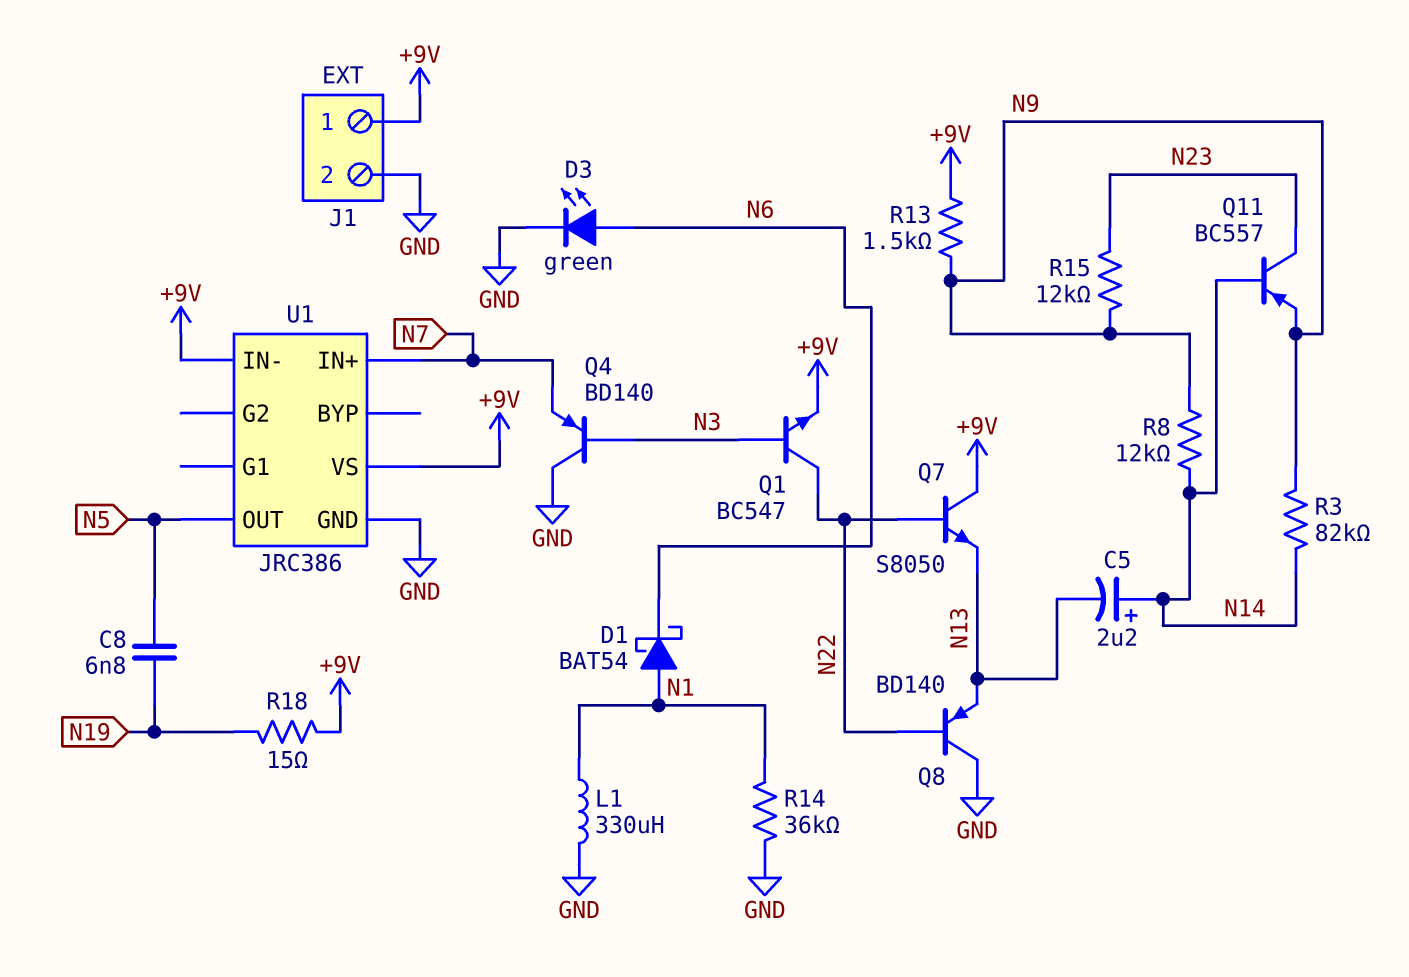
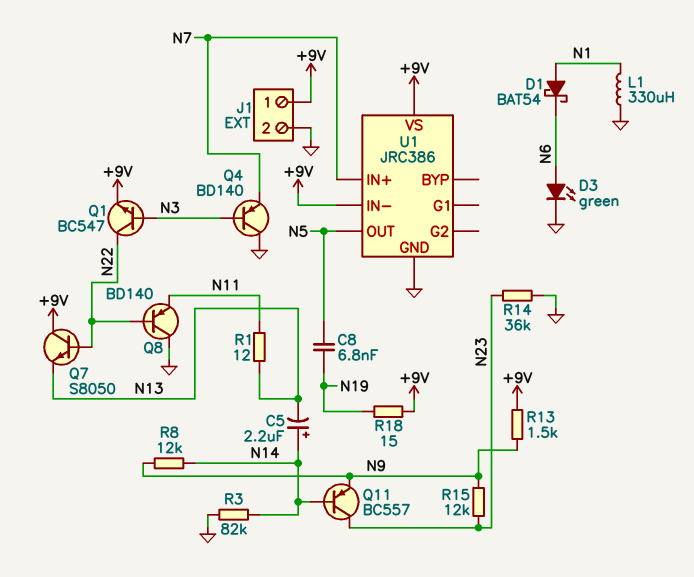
Q8: PNP BD140 (B N22, C GND, E N13) -> PNP BD140 (B N22, C GND, E N11)
R1: none -> 12 (N11, N13)
R3: 82k (N9, N14) -> 82k (GND, N14)
R14: 36k (GND, N1) -> 36k (GND, N23)

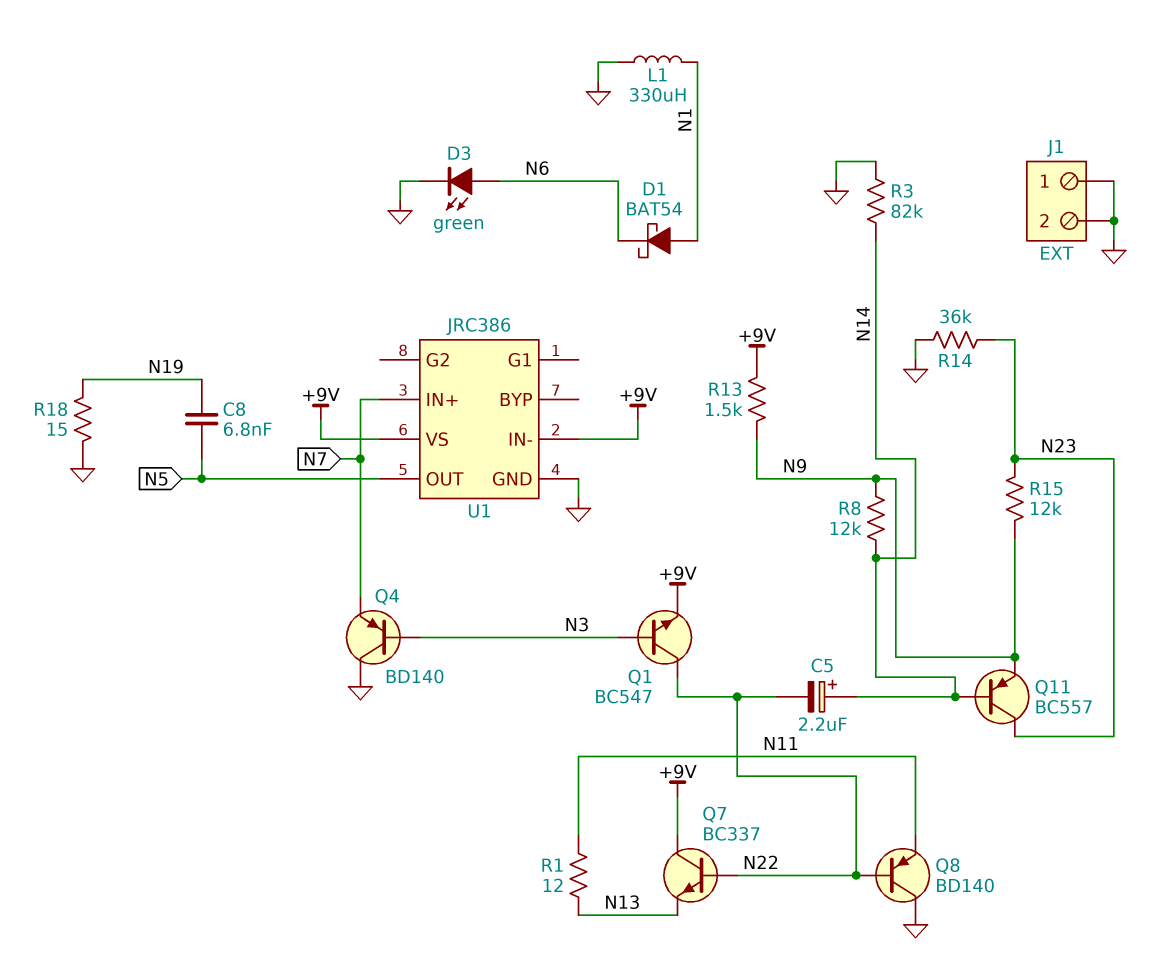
C5: 2.2uF (plus N14, minus N13) -> 2.2uF (plus N14, minus N22)
J1 pin 1: +9V -> GND
Q7: NPN S8050 (B N22, C +9V, E N13) -> NPN BC337 (B N22, C +9V, E N13)
R18: 15 (+9V, N19) -> 15 (GND, N19)

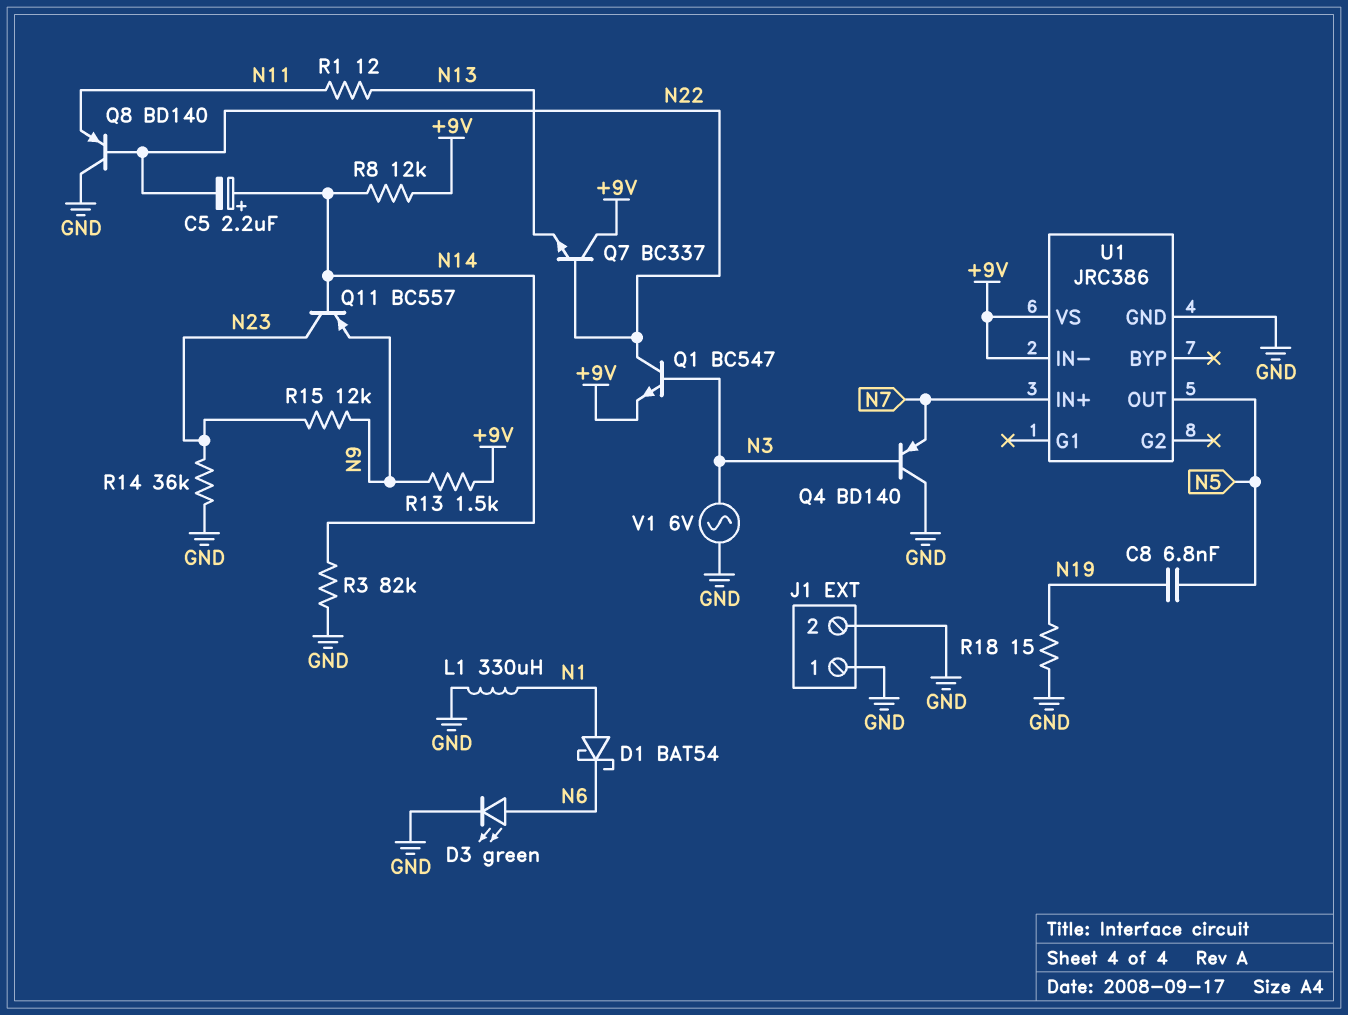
R8: 12k (N9, N14) -> 12k (+9V, N14)
V1: none -> AC 6V (GND, N3)

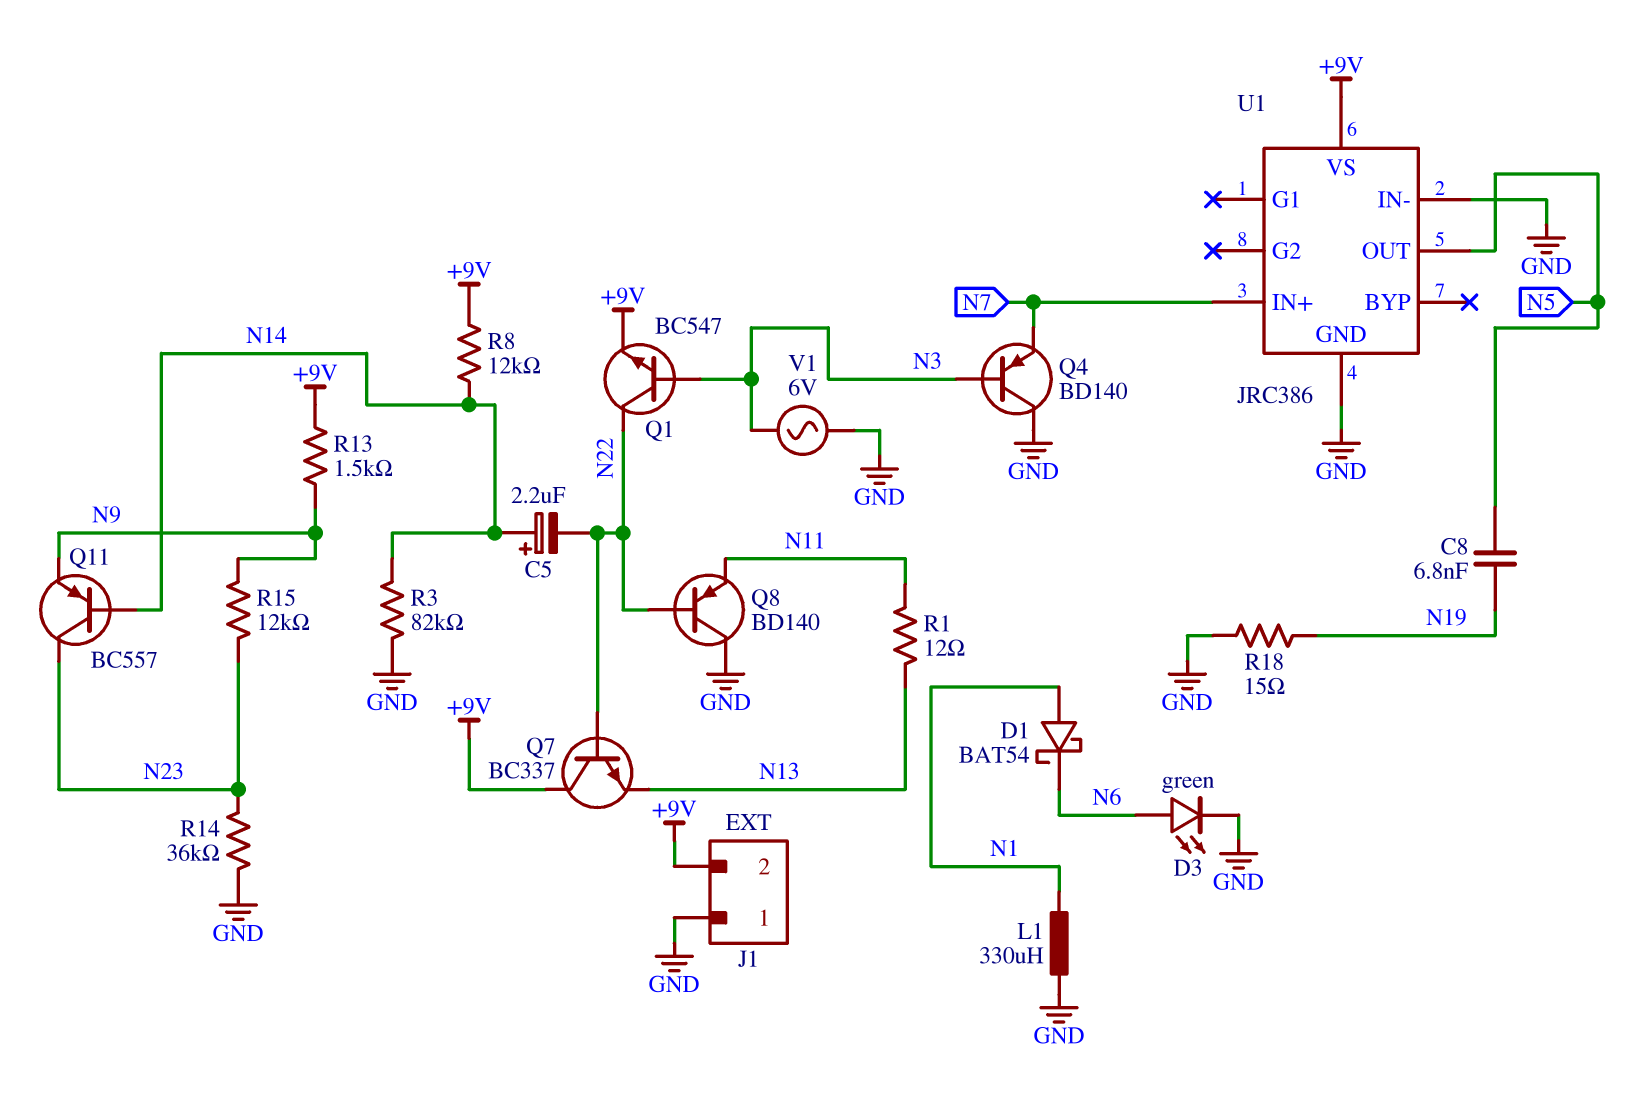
J1 pin 2: GND -> +9V
U1 pin IN-: +9V -> GND

